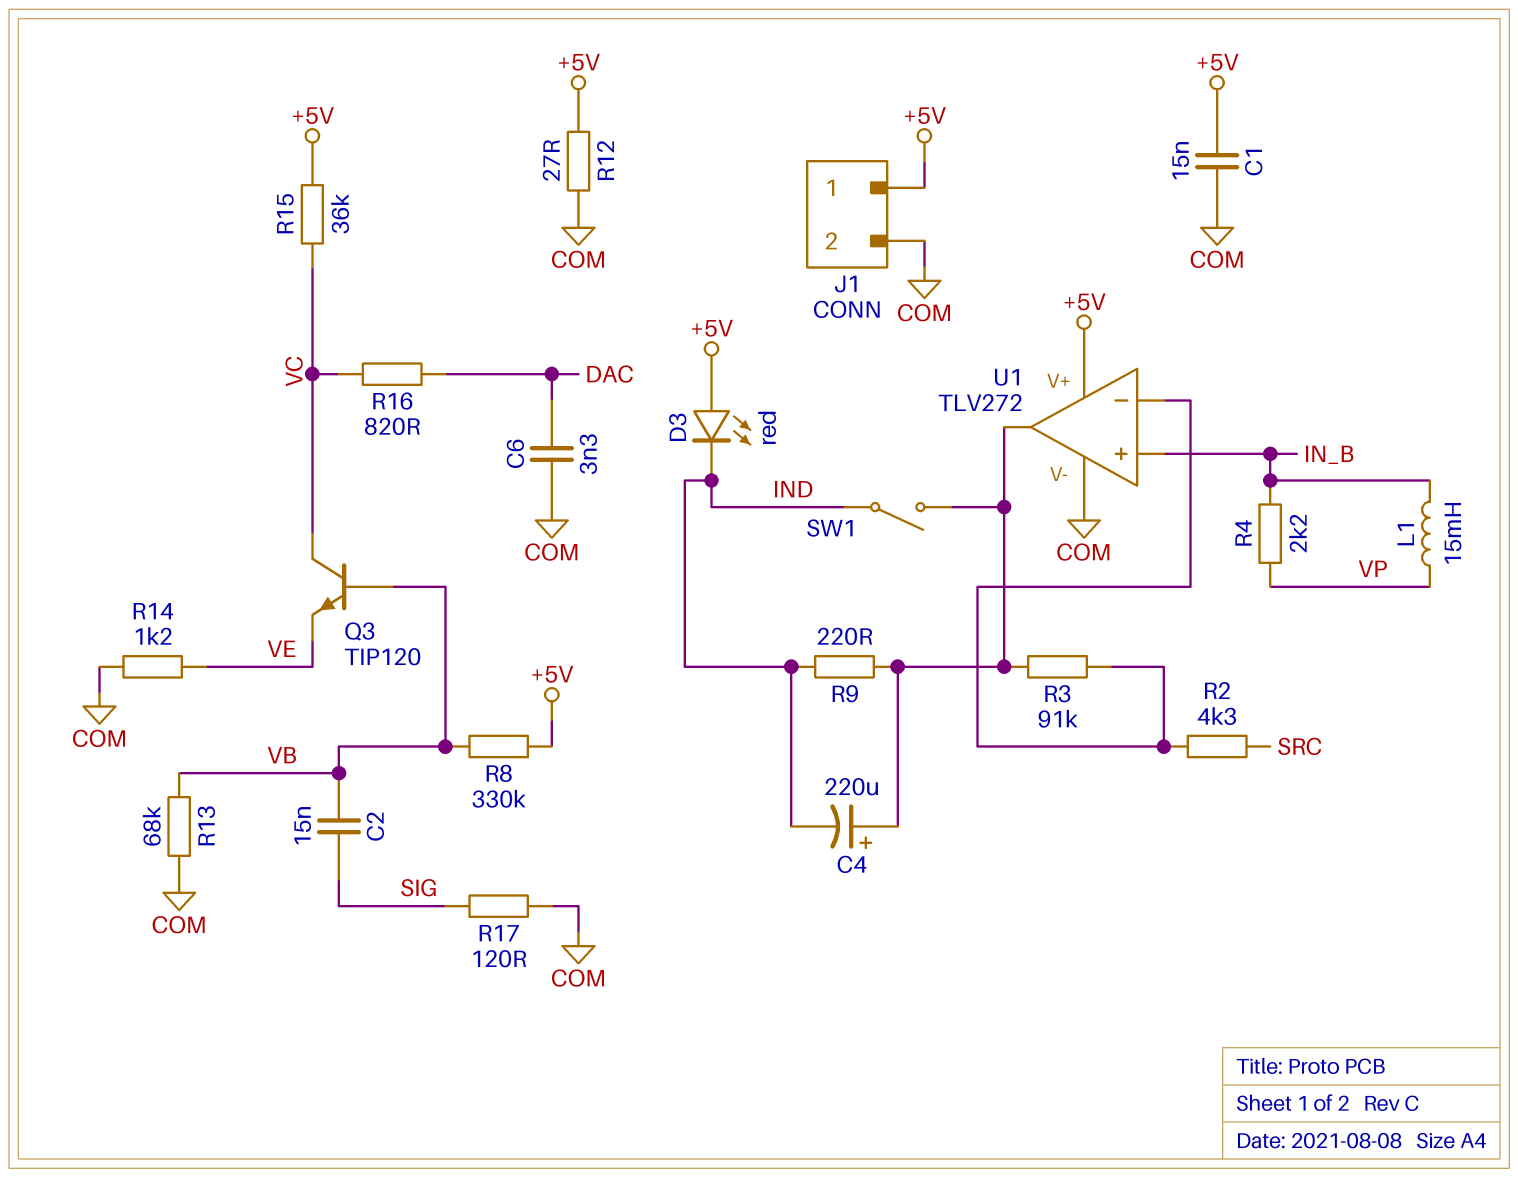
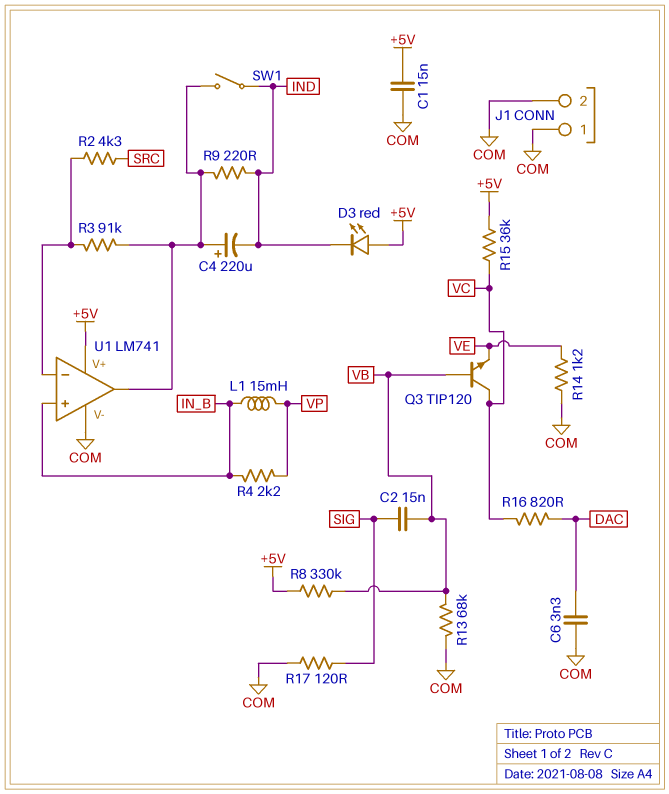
J1 pin 1: +5V -> COM
R12: 27 (+5V, COM) -> none
U1: TLV272 -> LM741

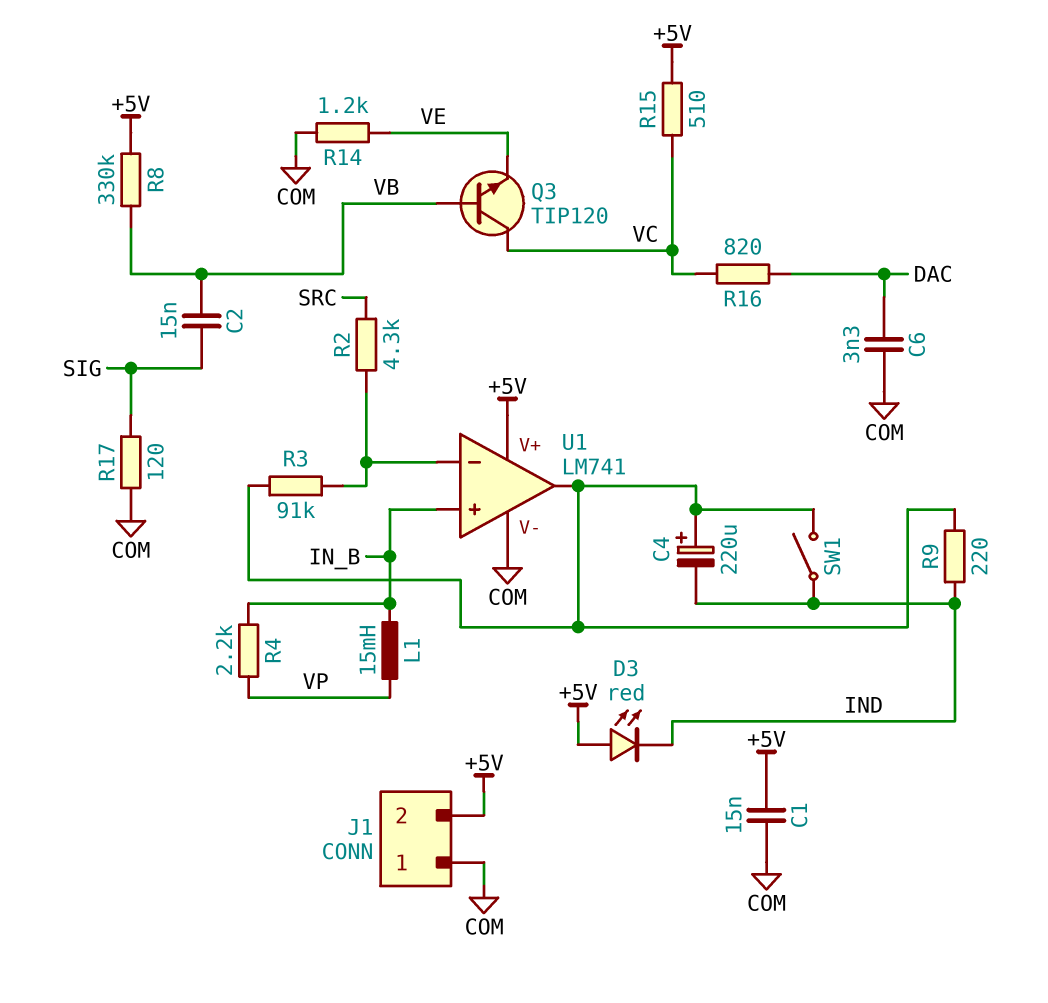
J1 pin 2: COM -> +5V
R13: 68k (COM, VB) -> none
R15: 36k (+5V, VC) -> 510 (+5V, VC)

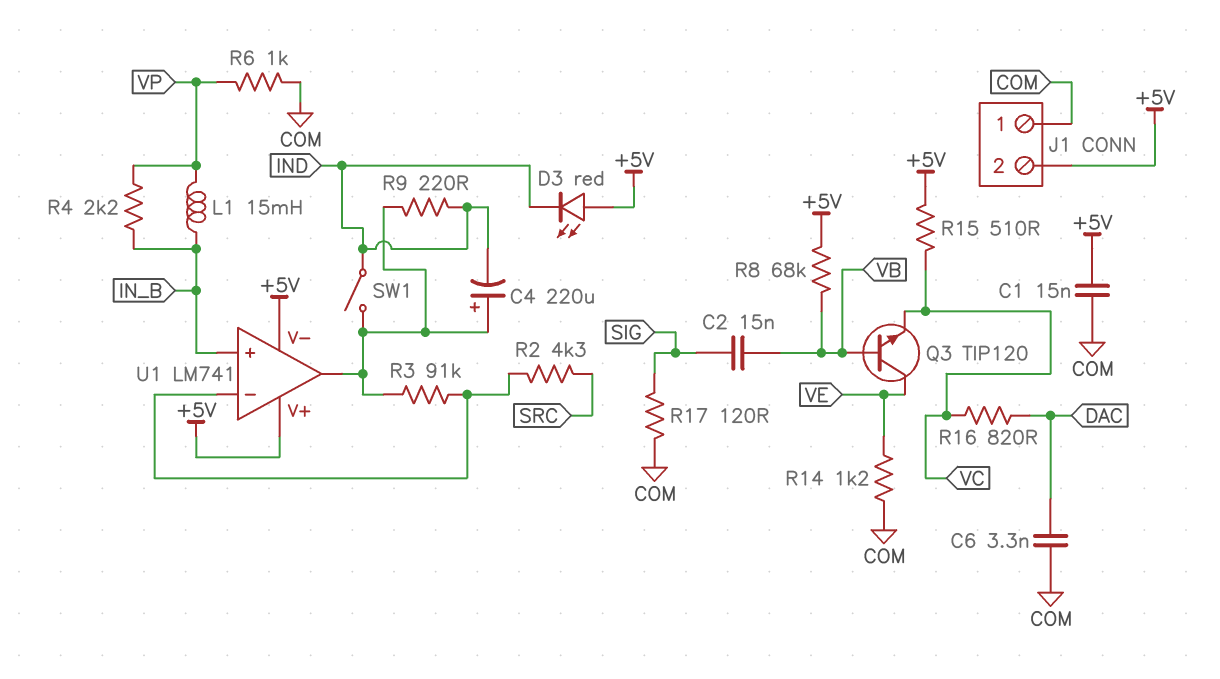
Q3: NPN TIP120 (B VB, C VC, E VE) -> NPN TIP120 (B VB, C VE, E VC)
R6: none -> 1k (COM, VP)
R8: 330k (+5V, VB) -> 68k (+5V, VB)
U1 pin V-: COM -> +5V

